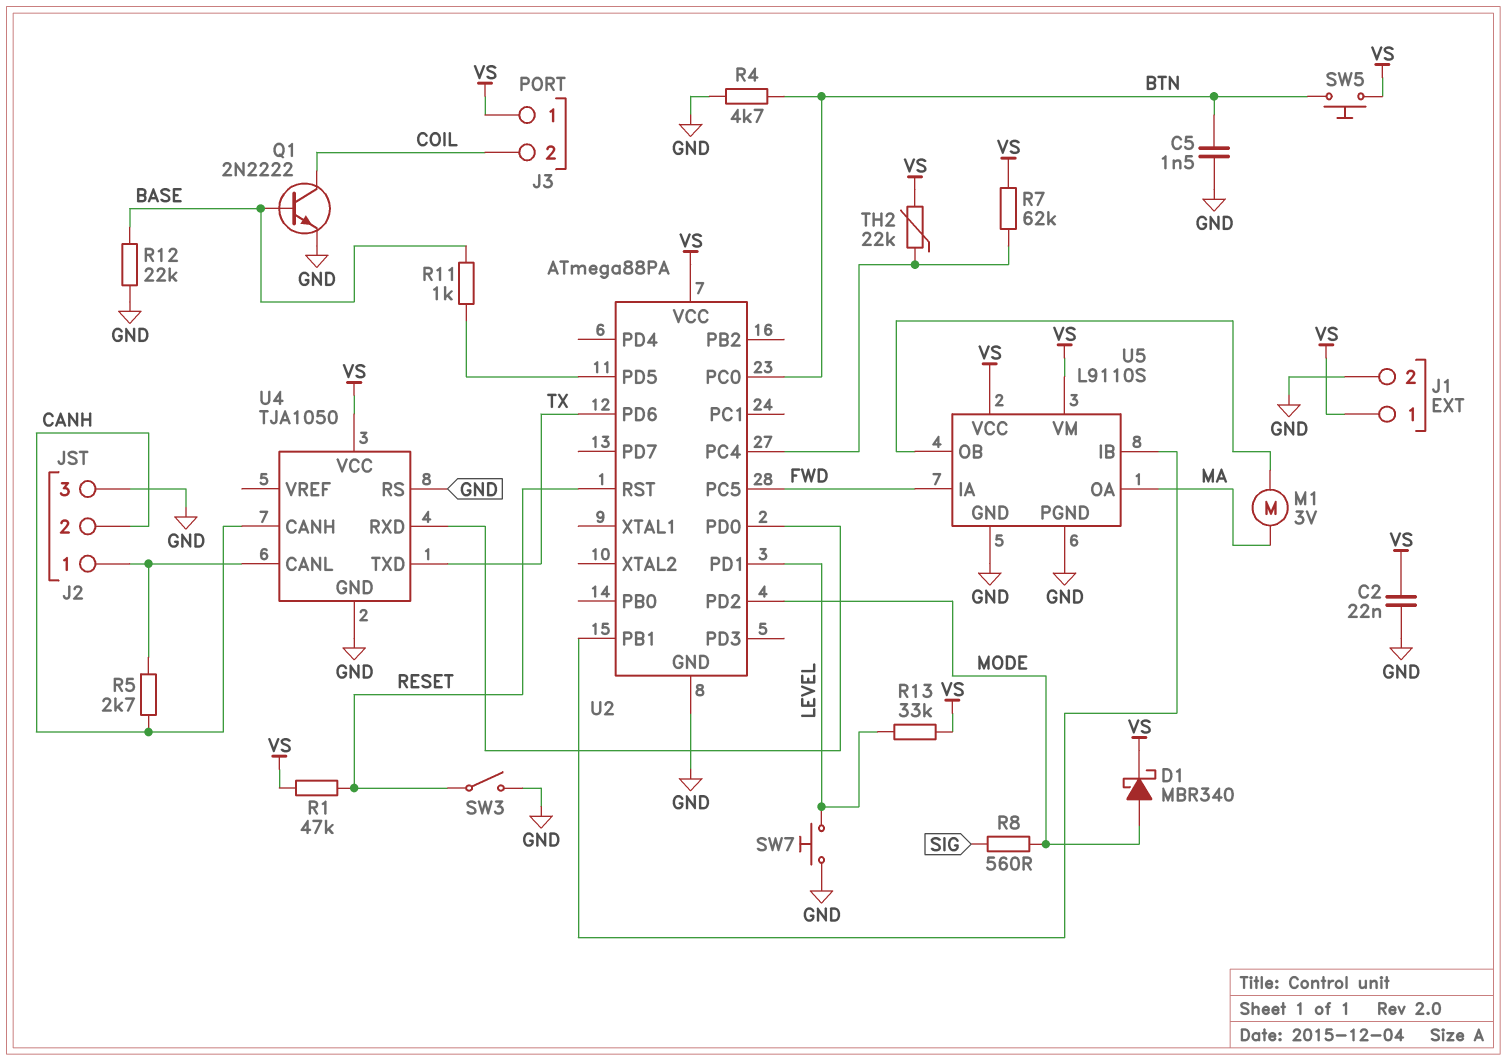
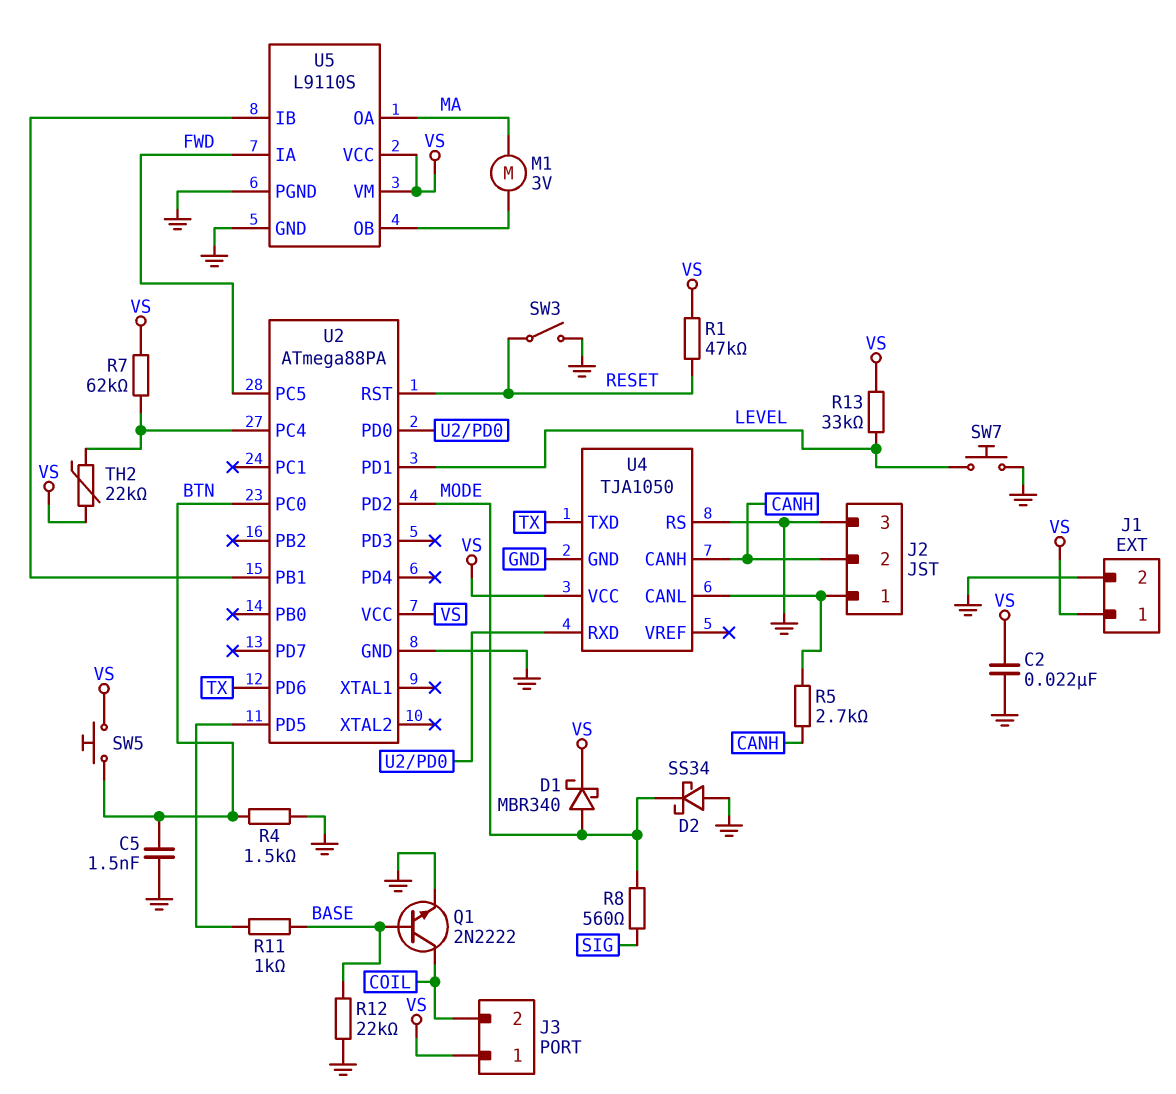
D2: none -> schottky SS34 (A GND, K MODE)
R4: 4.7k (BTN, GND) -> 1.5k (BTN, GND)

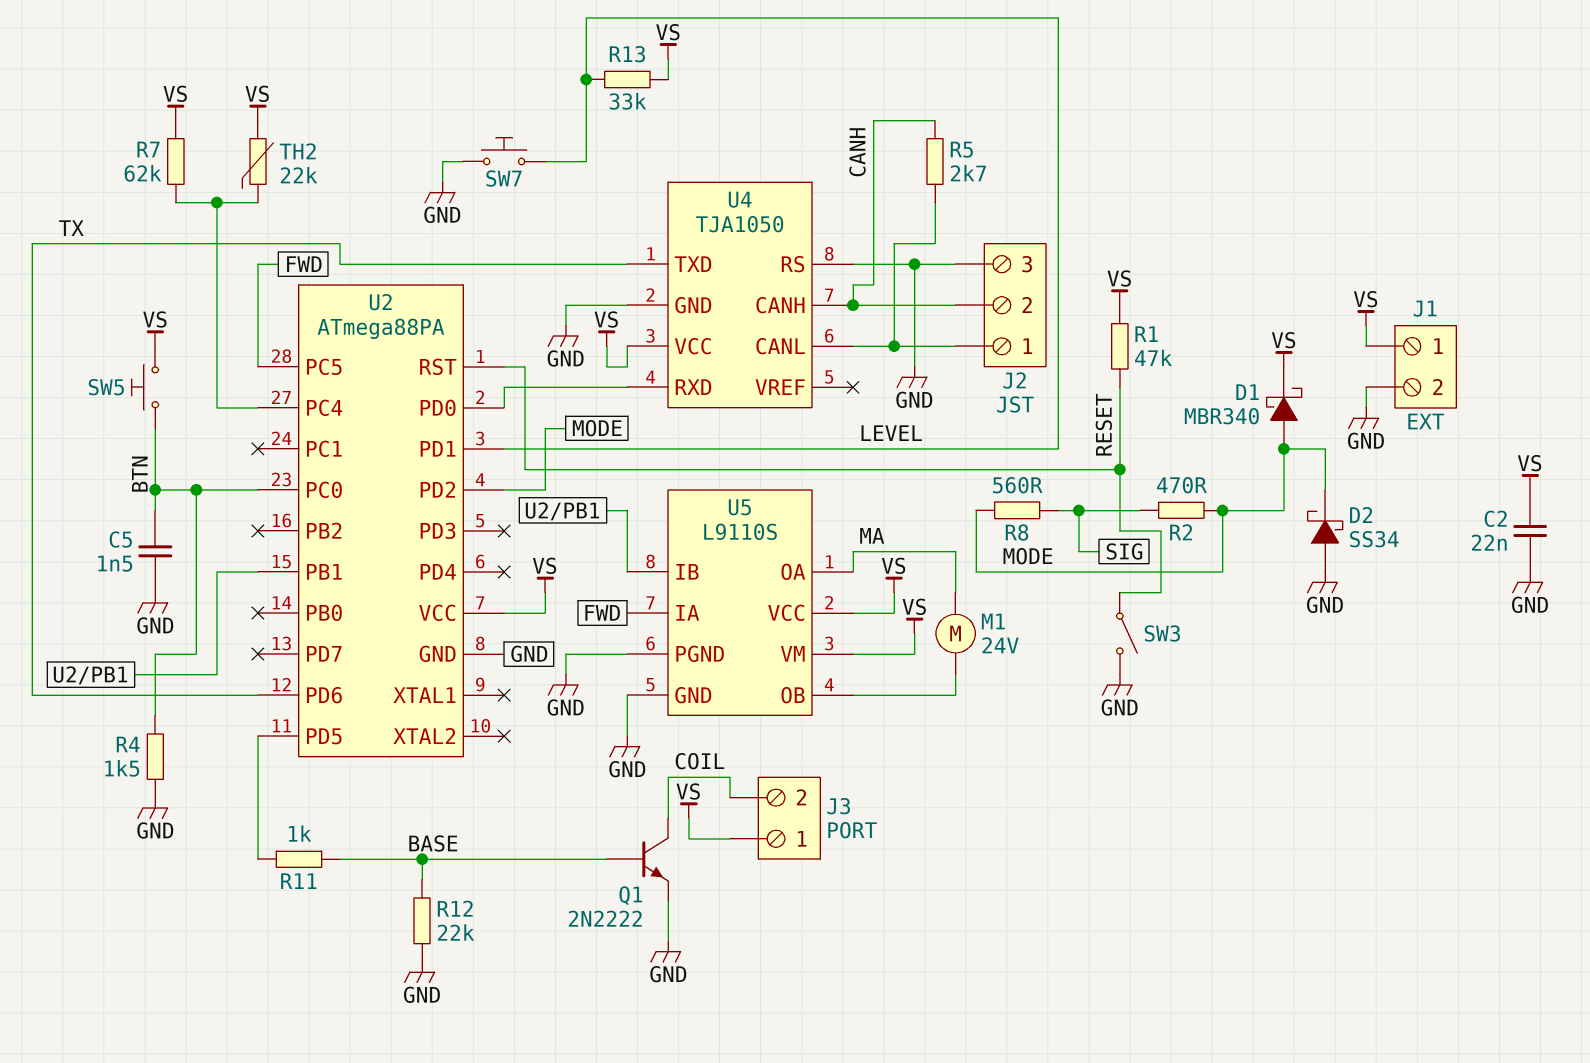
M1: motor 3V (MA, U5/OB) -> motor 24V (MA, U5/OB)
R2: none -> 470 (MODE, SIG)

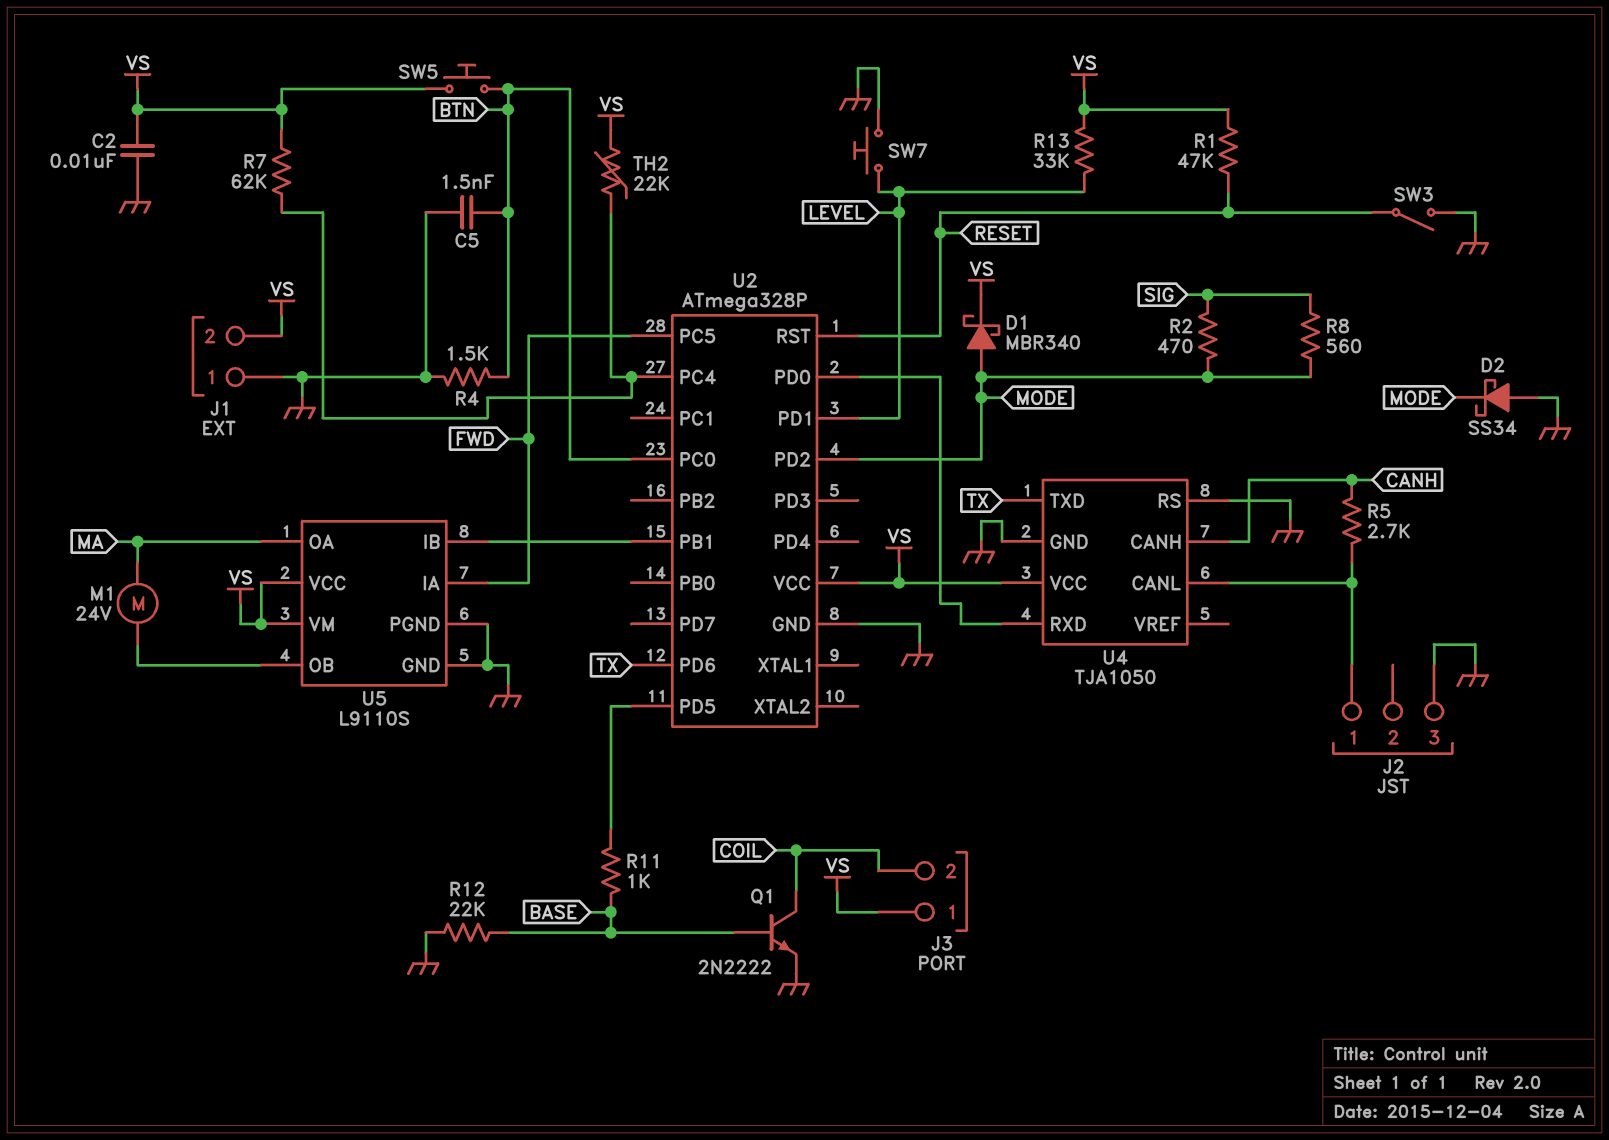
C2: 22nF (GND, VS) -> 10nF (GND, VS)
J1 pin 1: VS -> GND
J1 pin 2: GND -> VS
J2 pin 2: CANH -> none
U2: ATmega88PA -> ATmega328P

